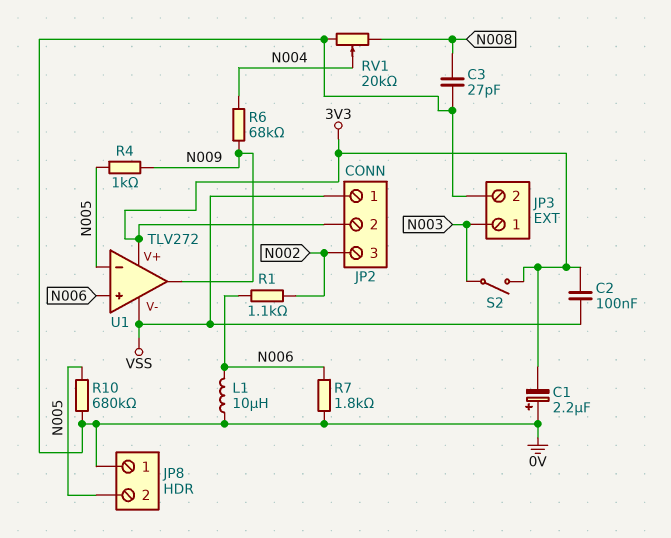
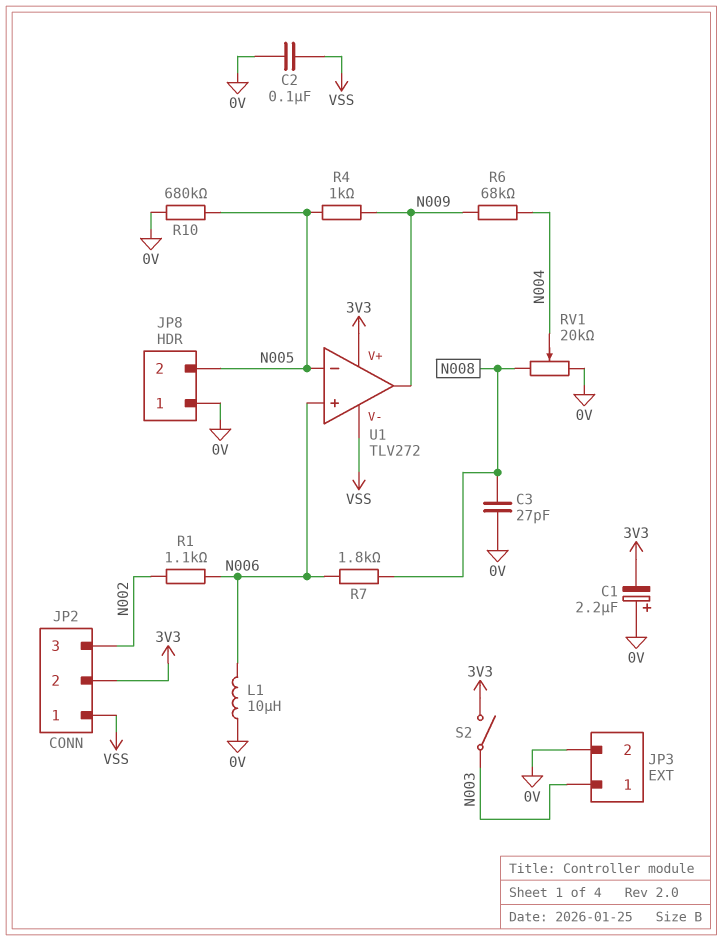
C2: 100nF (3V3, VSS) -> 100nF (0V, VSS)
R7: 1.8k (0V, N006) -> 1.8k (N006, N008)

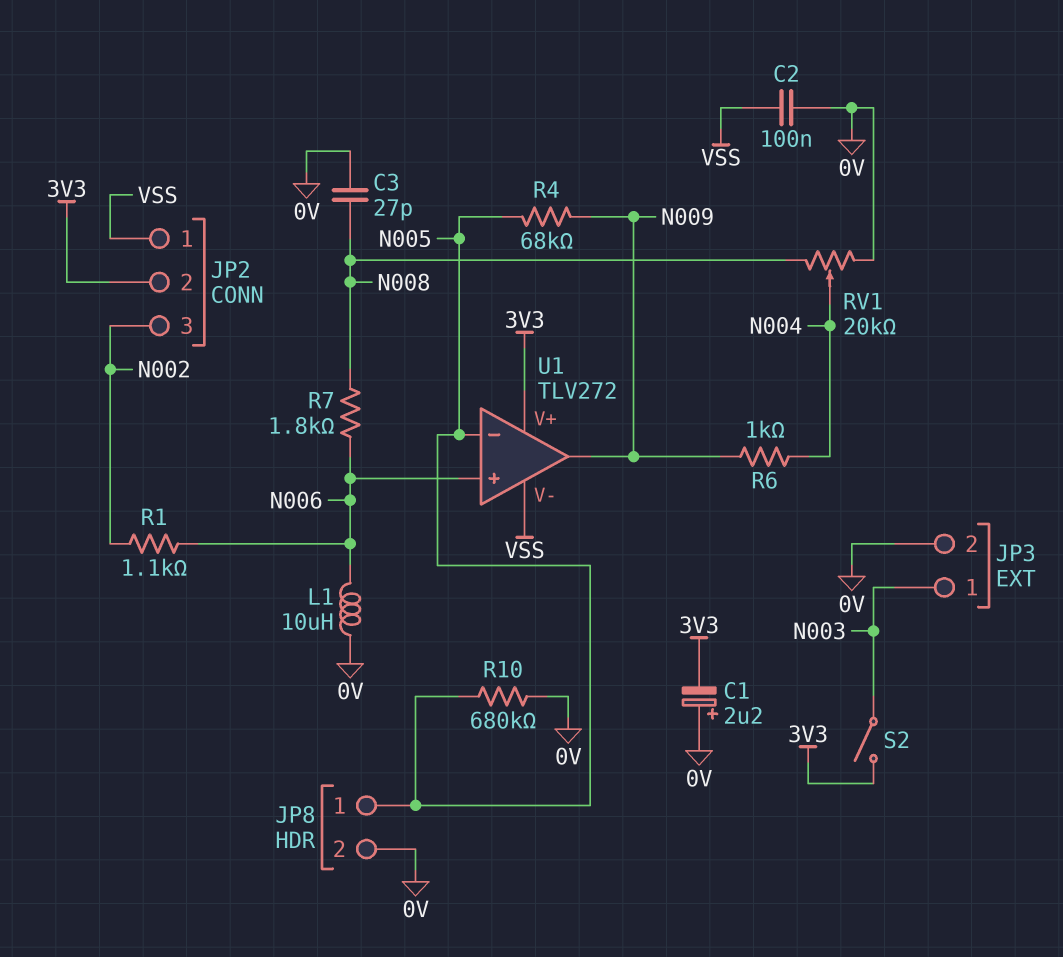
JP8 pin 1: 0V -> N005
JP8 pin 2: N005 -> 0V
R4: 1k (N005, N009) -> 68k (N005, N009)
R6: 68k (N004, N009) -> 1k (N004, N009)

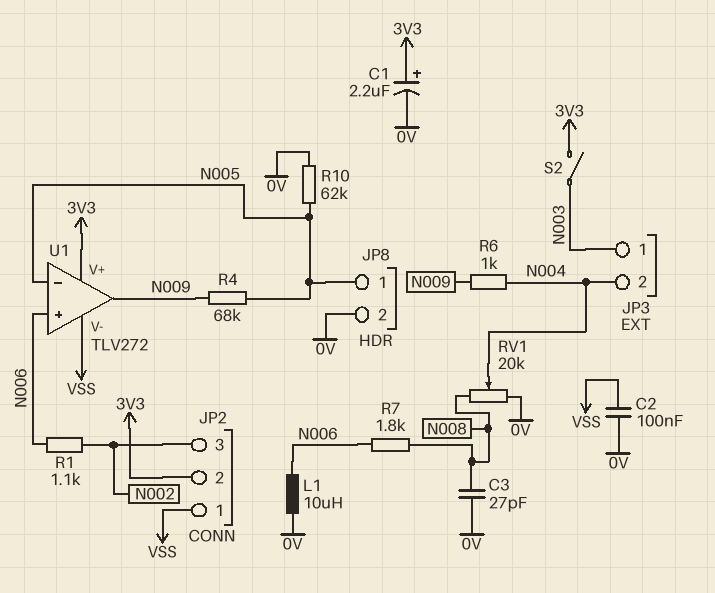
C1: 2.2uF (plus 0V, minus 3V3) -> 2.2uF (plus 3V3, minus 0V)
JP3 pin 2: 0V -> N004
R10: 680k (0V, N005) -> 62k (0V, N005)

